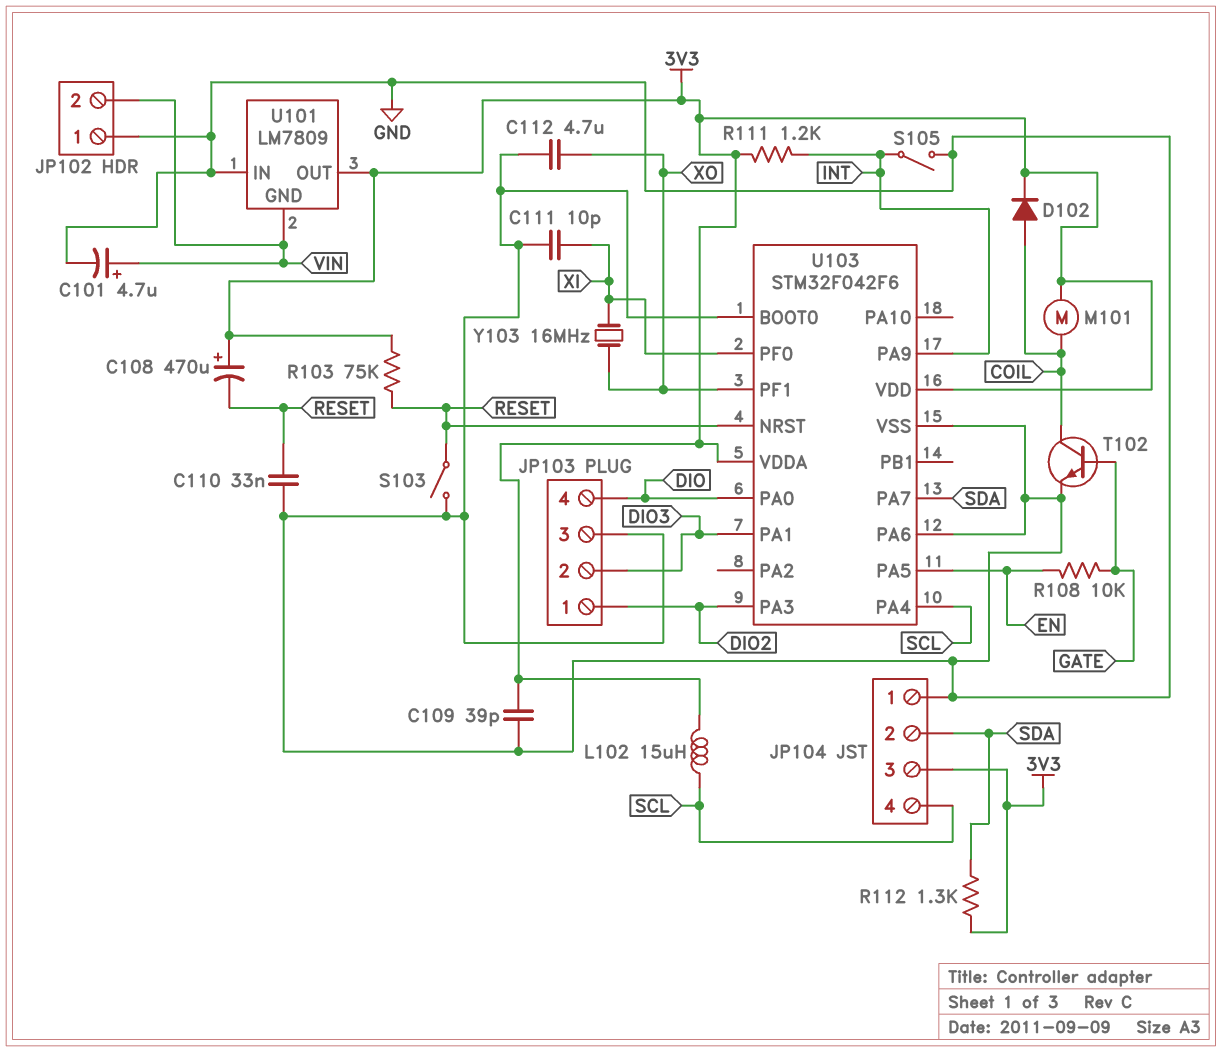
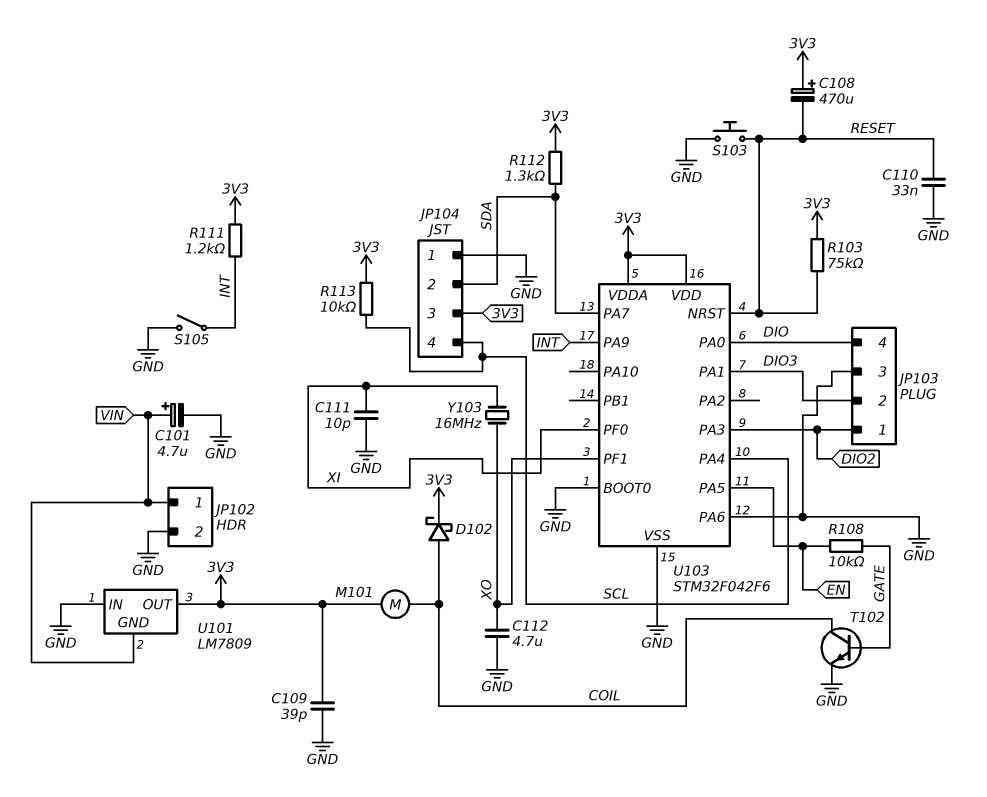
D102: diode (A COIL, K 3V3) -> schottky (A COIL, K 3V3)
JP102 pin 1: GND -> VIN
JP102 pin 2: VIN -> GND
L102: 15uH (3V3, SCL) -> none
R113: none -> 10k (3V3, SCL)
S103: switch (GND, RESET) -> button (GND, RESET)

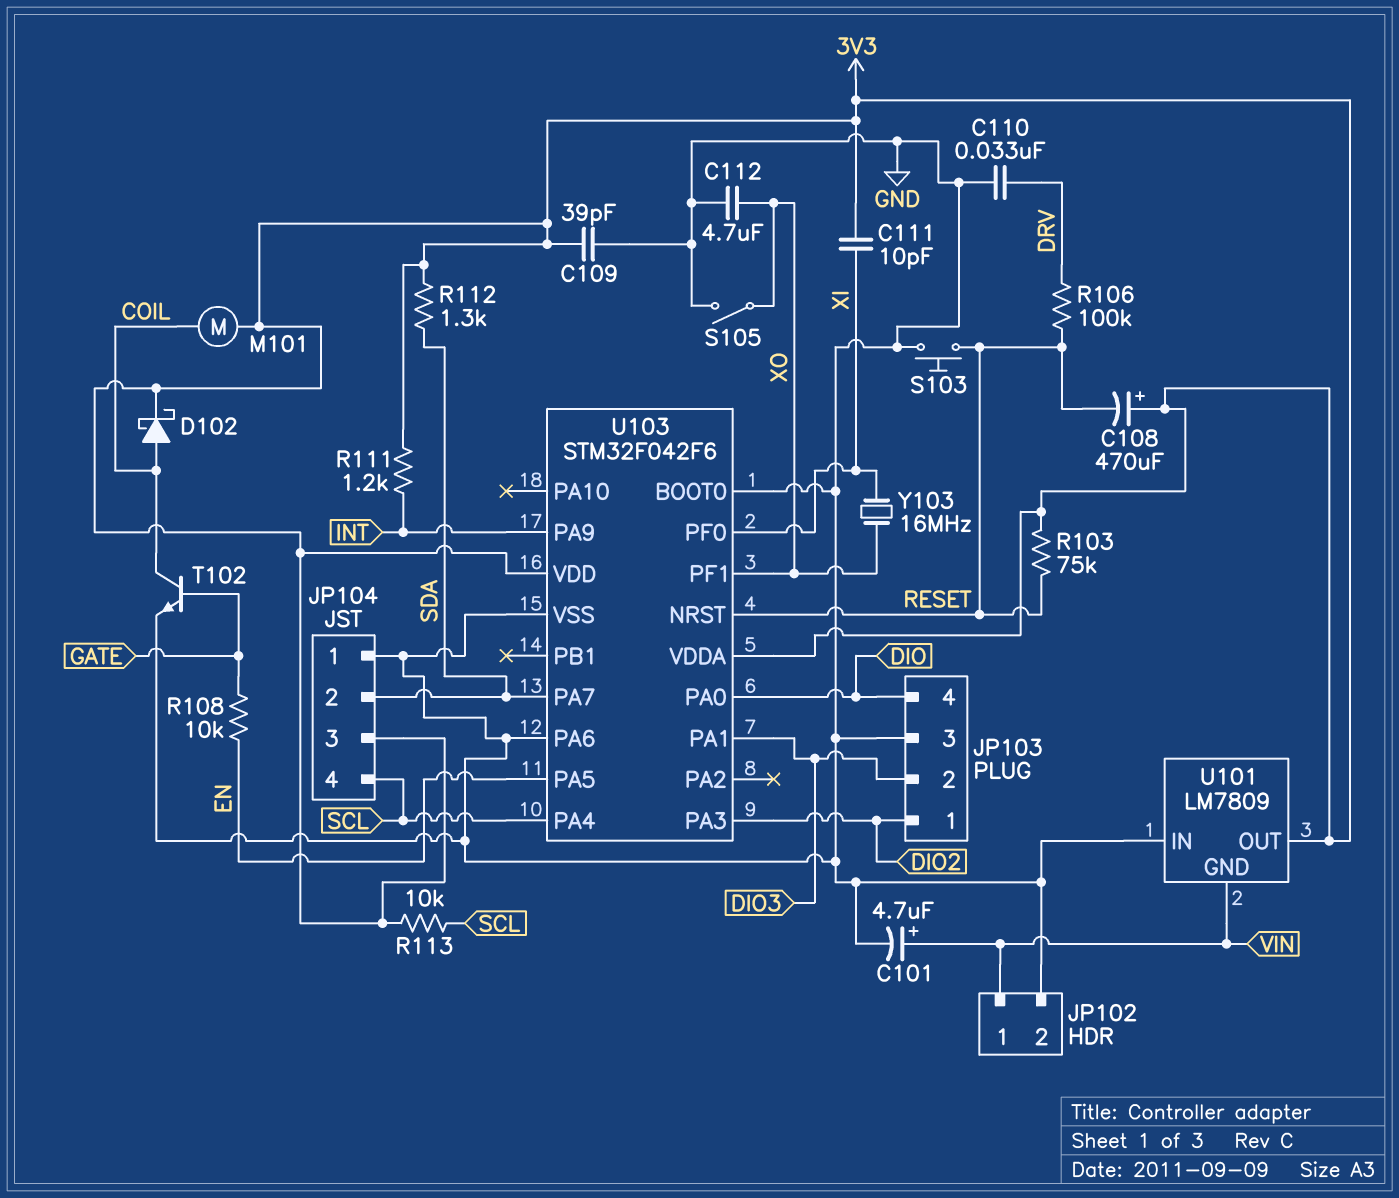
C110: 33nF (GND, RESET) -> 33nF (DRV, GND)
C111: 10pF (GND, XI) -> 10pF (3V3, XI)
R106: none -> 100k (DRV, RESET)
S105: switch (GND, INT) -> switch (GND, XO)

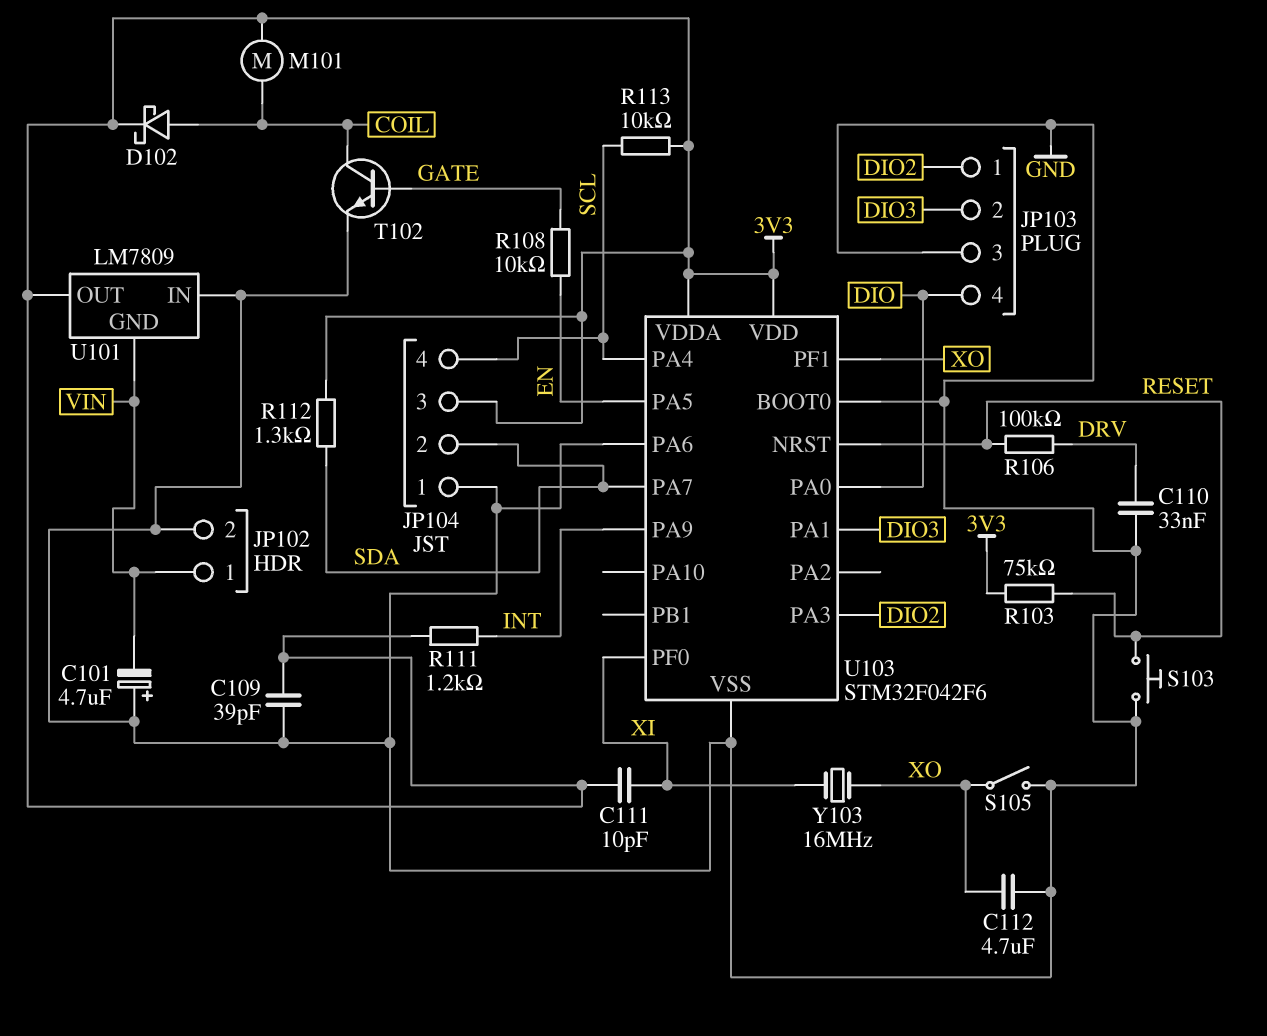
C101: 4.7uF (plus VIN, minus GND) -> 4.7uF (plus GND, minus VIN)
C108: 470uF (plus 3V3, minus RESET) -> none

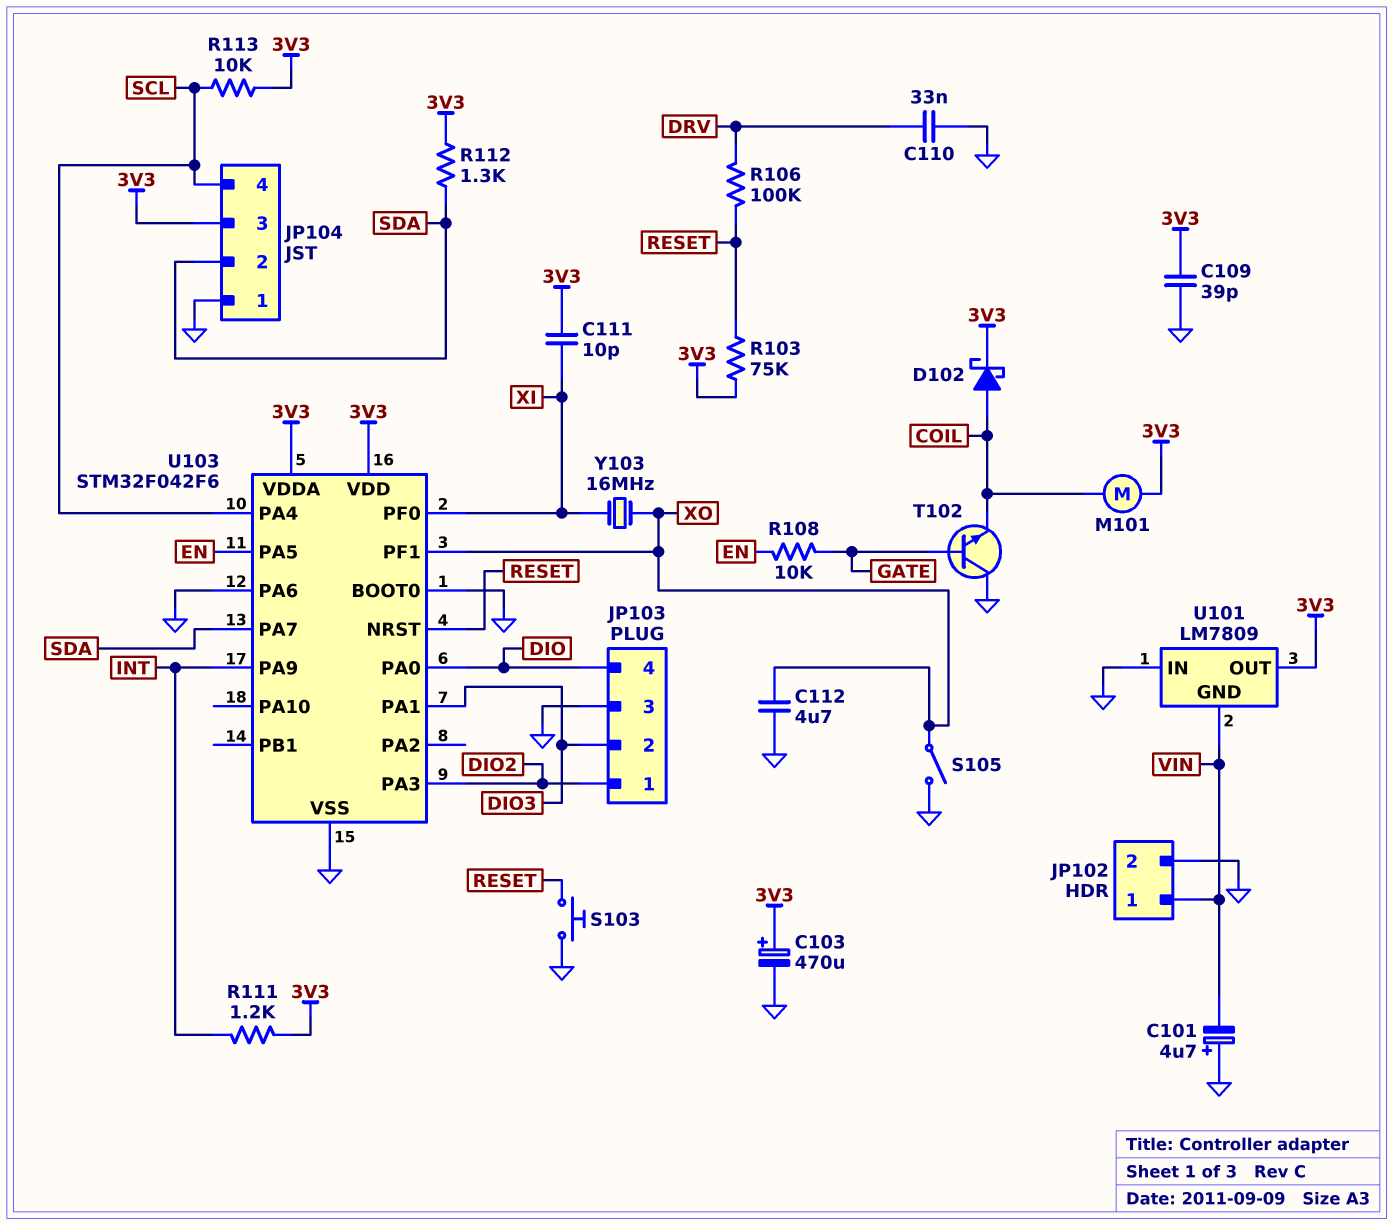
C103: none -> 470uF (plus 3V3, minus GND)
T102: NPN (B GATE, C COIL, E GND) -> NPN (B GATE, C GND, E COIL)

